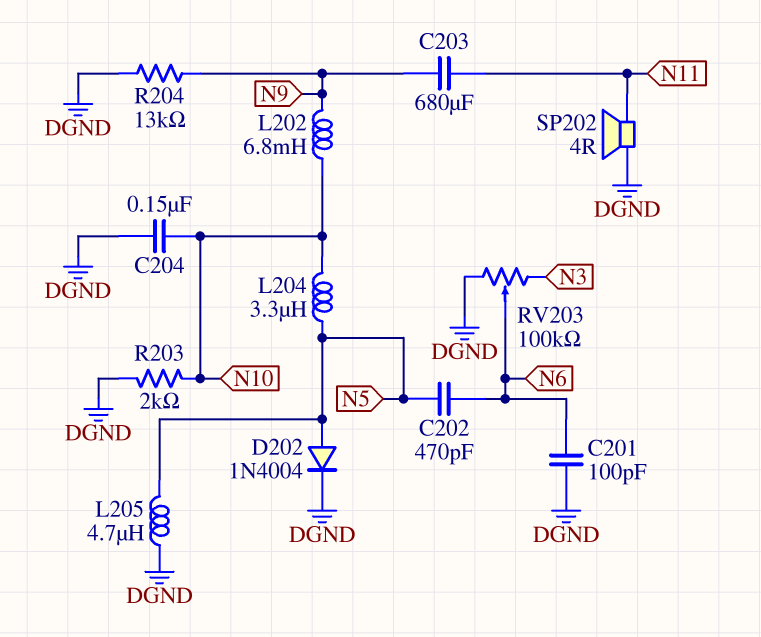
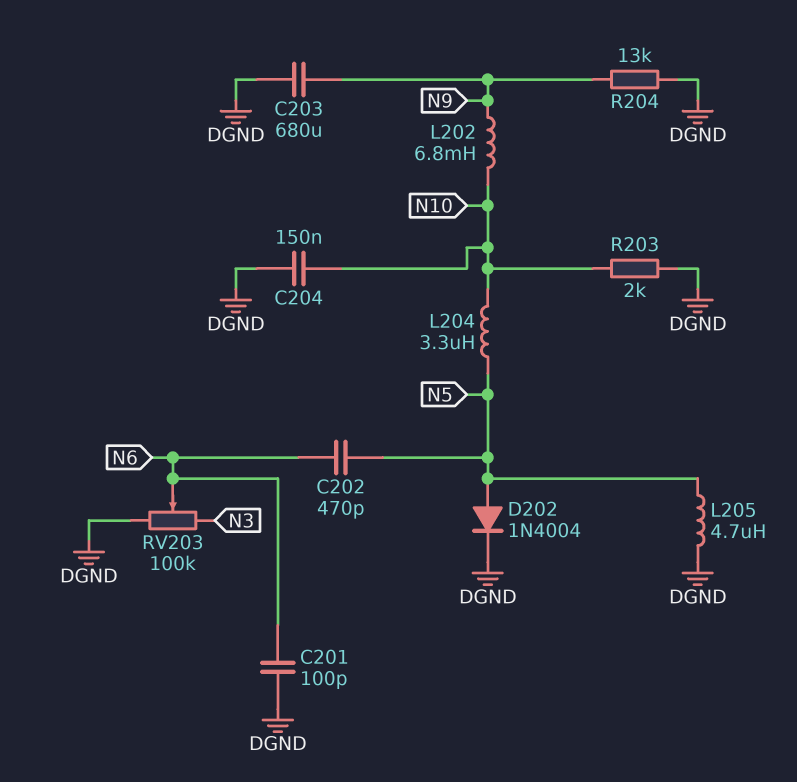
C203: 680uF (N9, N11) -> 680uF (DGND, N9)
SP202: speaker 4R (DGND, N11) -> none

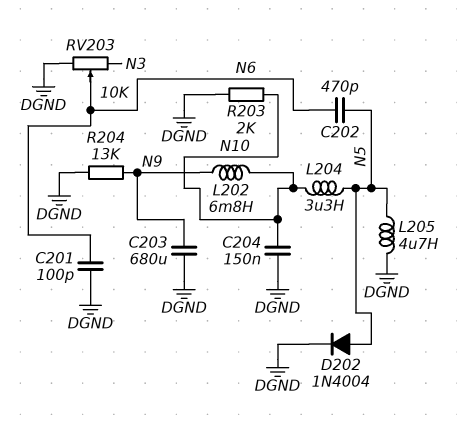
RV203: 100k (DGND, N3, wiper N6) -> 10k (DGND, N3, wiper N6)

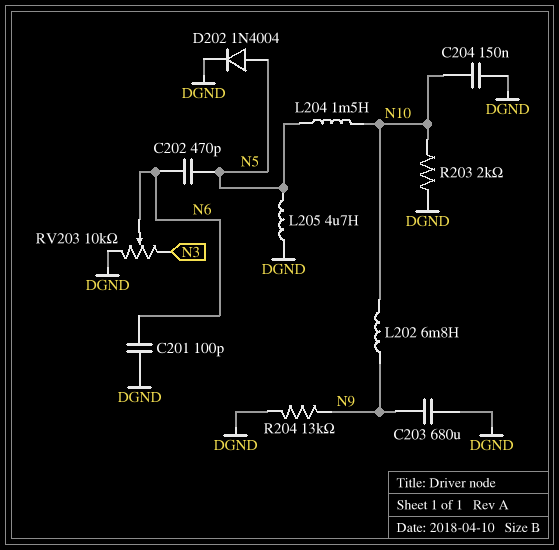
L204: 3.3uH (N5, N10) -> 1.5mH (N5, N10)

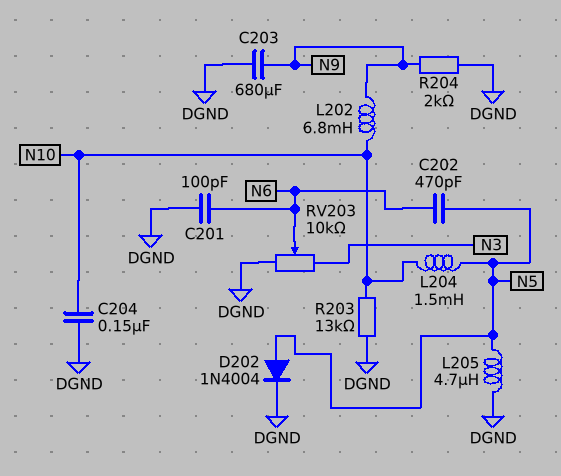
R203: 2k (DGND, N10) -> 13k (DGND, N10)
R204: 13k (DGND, N9) -> 2k (DGND, N9)

